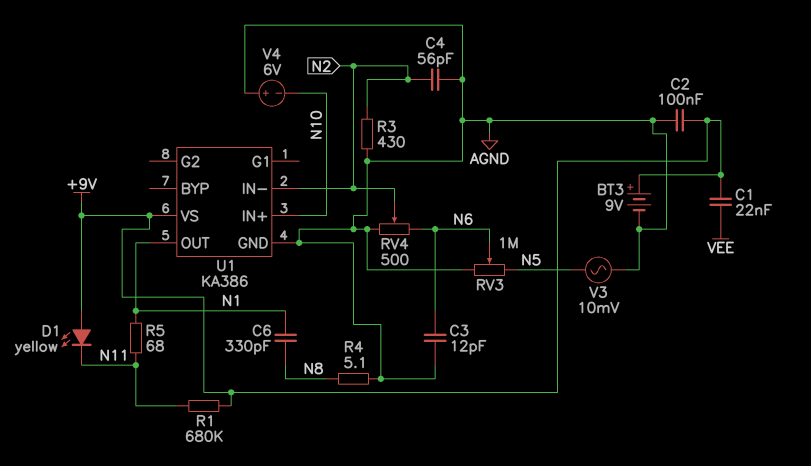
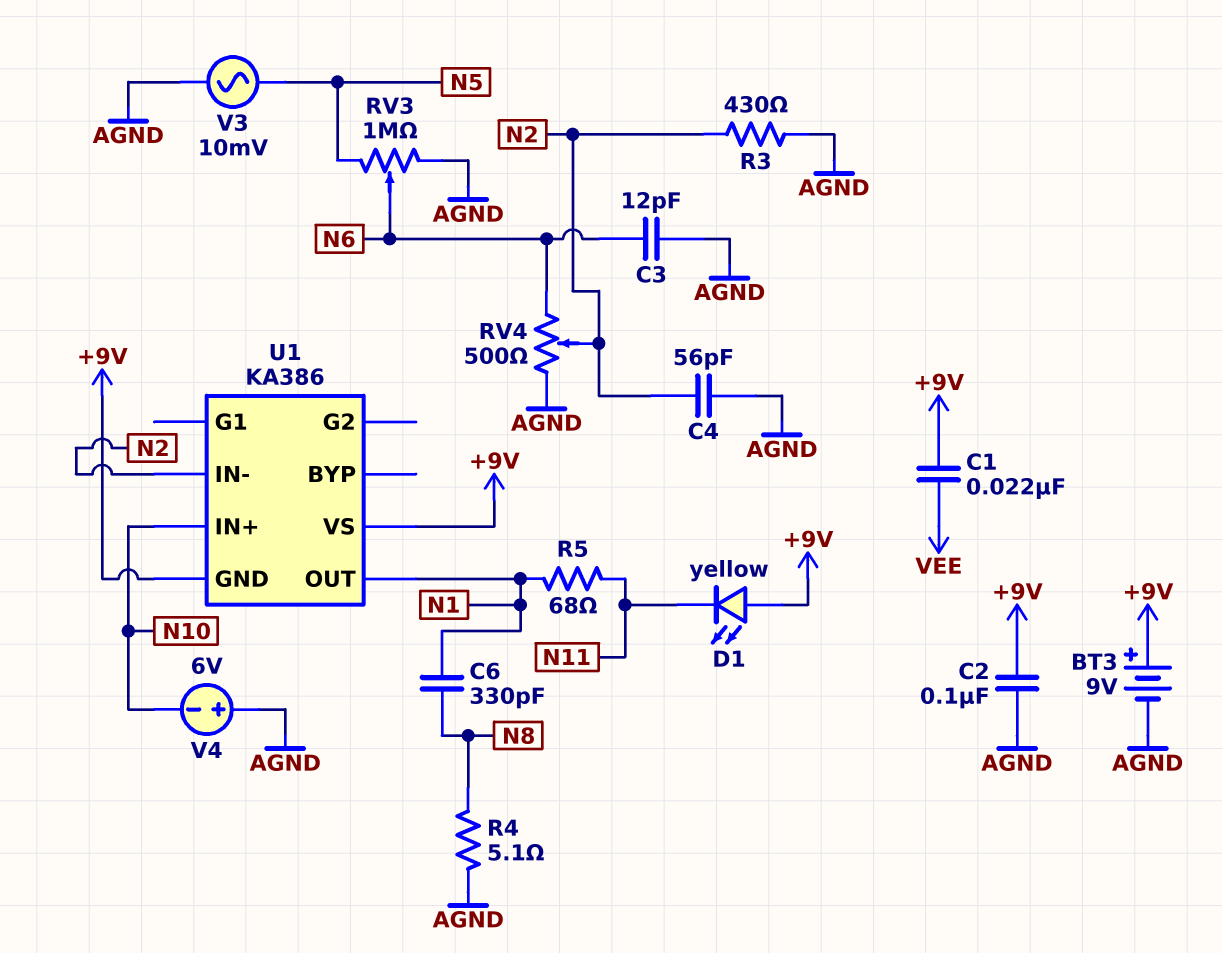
R1: 680k (+9V, N11) -> none
U1 pin GND: AGND -> +9V

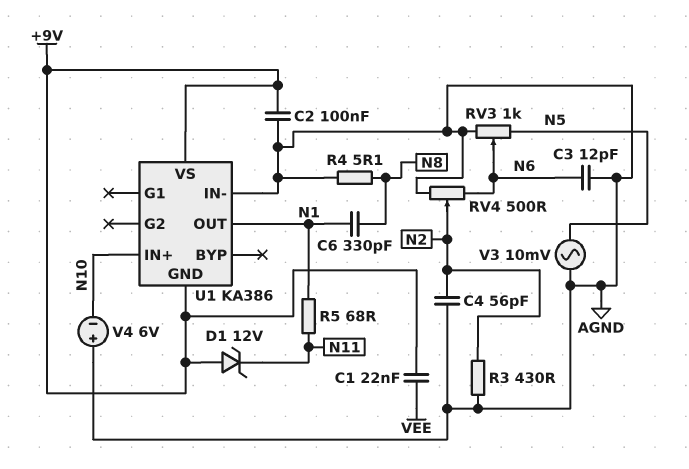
BT3: 9V (plus +9V, minus AGND) -> none
D1: LED yellow (A +9V, K N11) -> zener 12V (A +9V, K N11)
RV3: 1M (AGND, N5, wiper N6) -> 1k (AGND, N5, wiper N6)
U1 pin IN-: N2 -> AGND

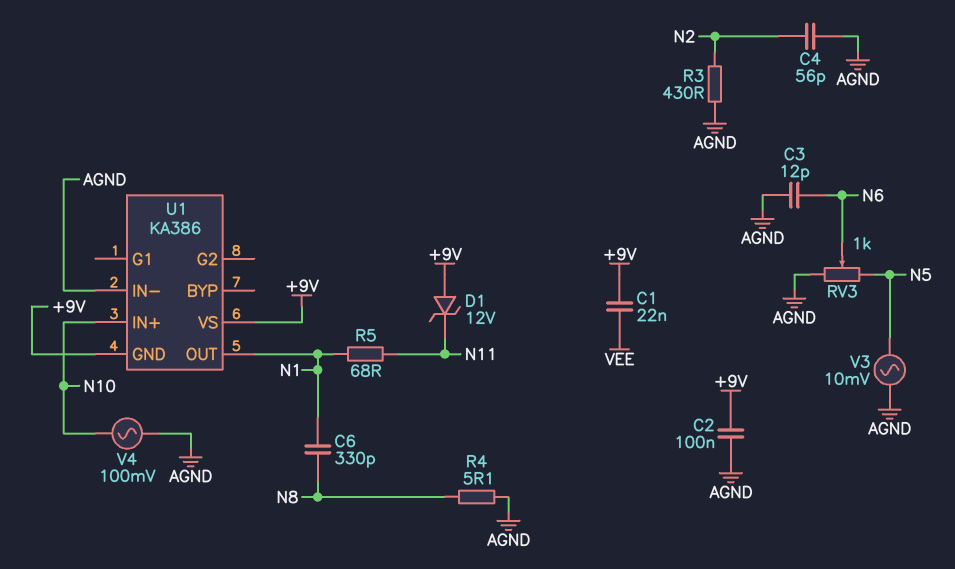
RV4: 500 (AGND, N6, wiper N2) -> none
V4: 6V (plus AGND, minus N10) -> AC 100mV (AGND, N10)

